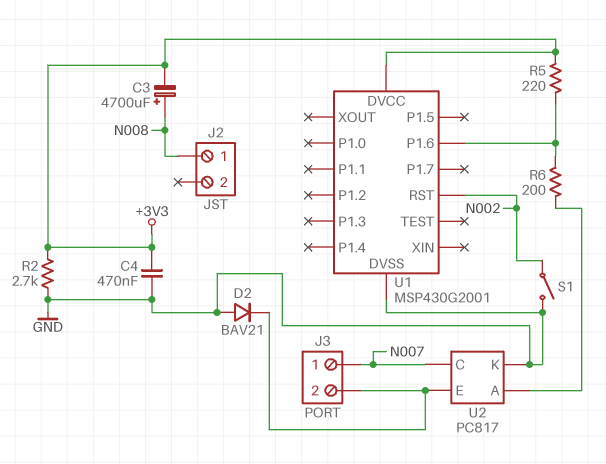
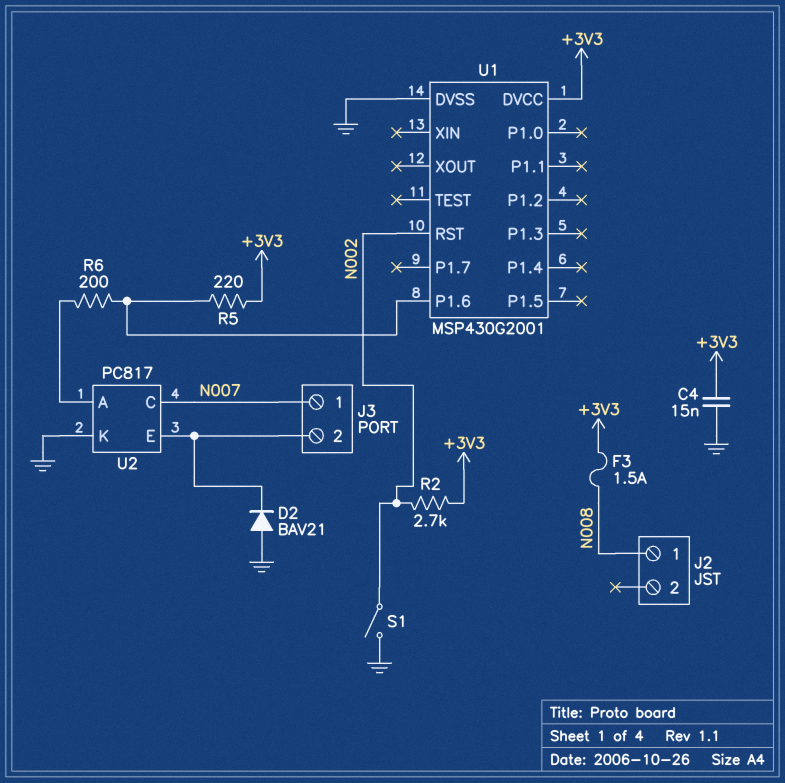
C3: 4700uF (plus N008, minus +3V3) -> none
C4: 470nF (+3V3, GND) -> 15nF (+3V3, GND)
F3: none -> 1.5A (+3V3, N008)
R2: 2.7k (+3V3, GND) -> 2.7k (+3V3, N002)

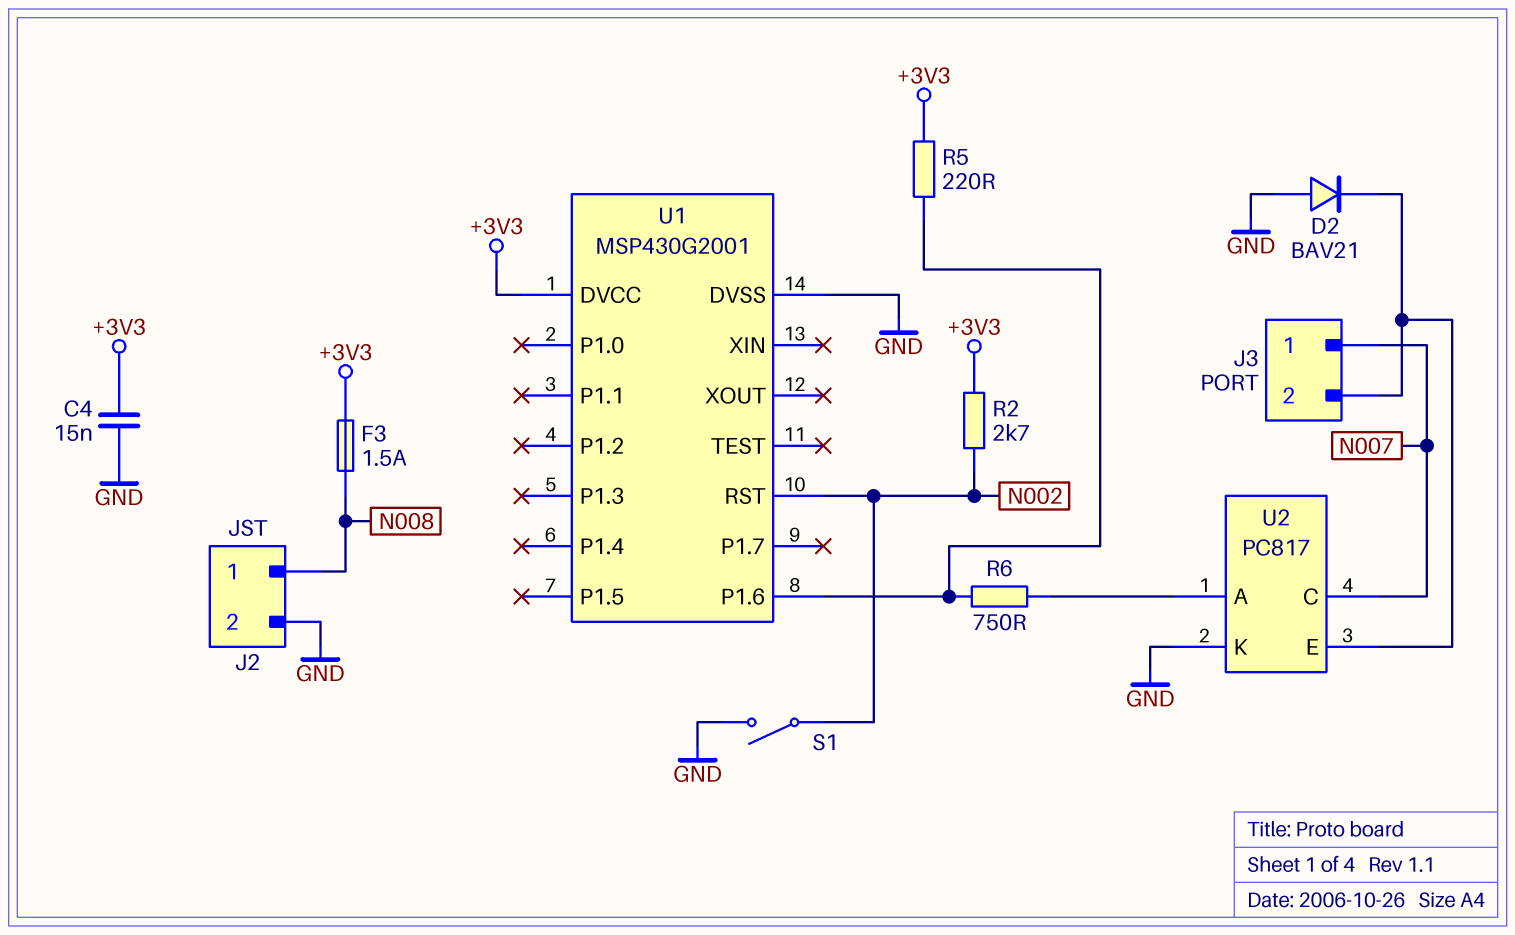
J2 pin 2: none -> GND
R6: 200 (U1/P1.6, U2/A) -> 750 (U1/P1.6, U2/A)

